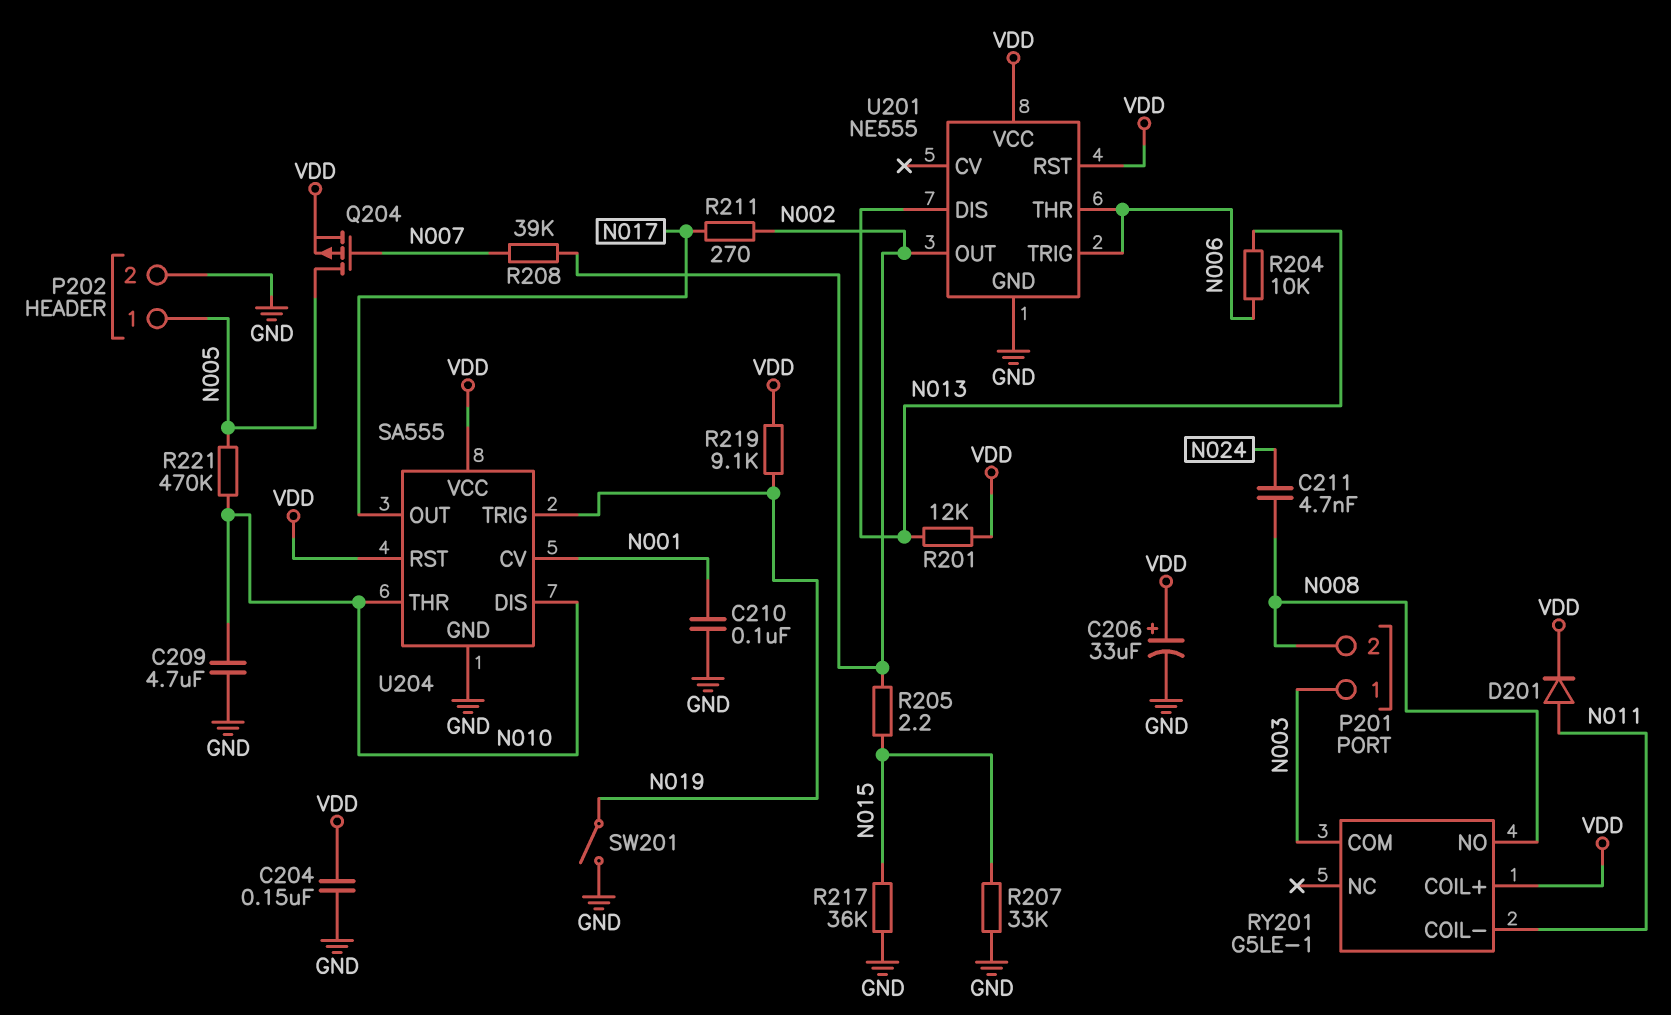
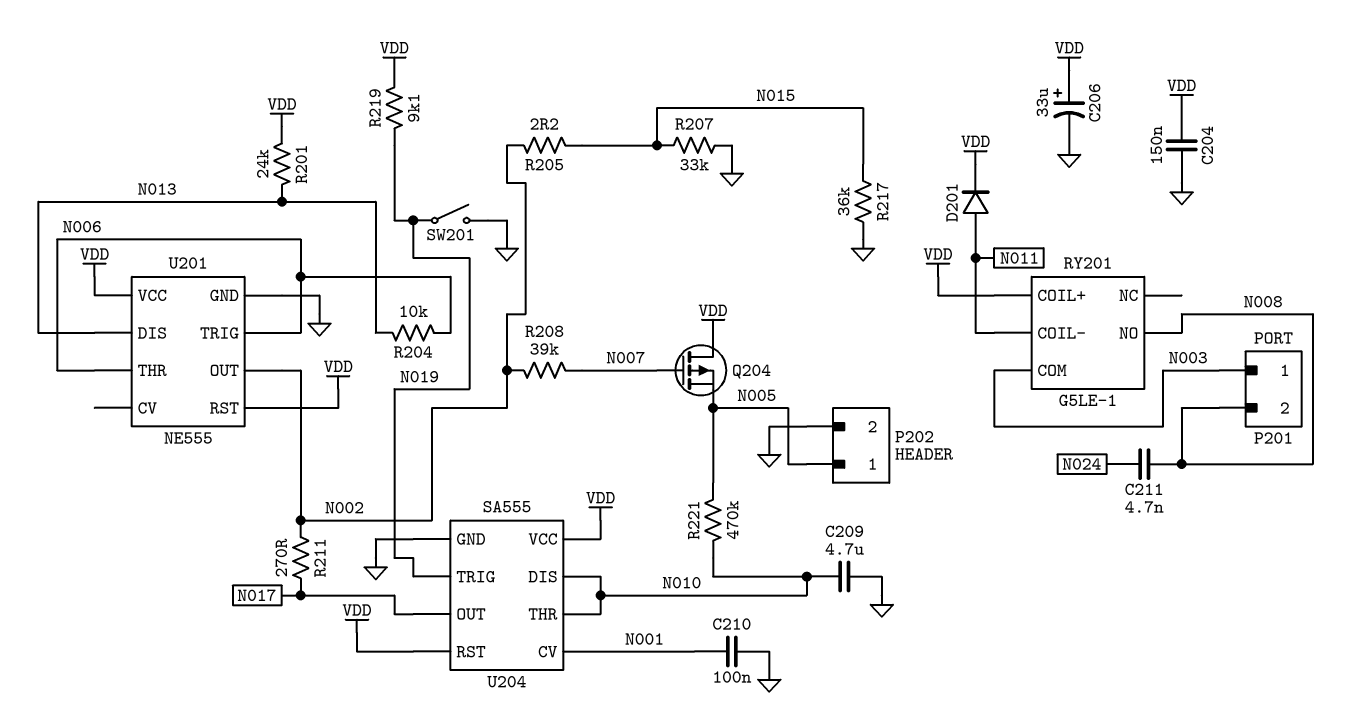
Q204: PMOS (G N007, D N005, S VDD) -> PMOS (G N007, D VDD, S N005)
R201: 12k (N013, VDD) -> 24k (N013, VDD)

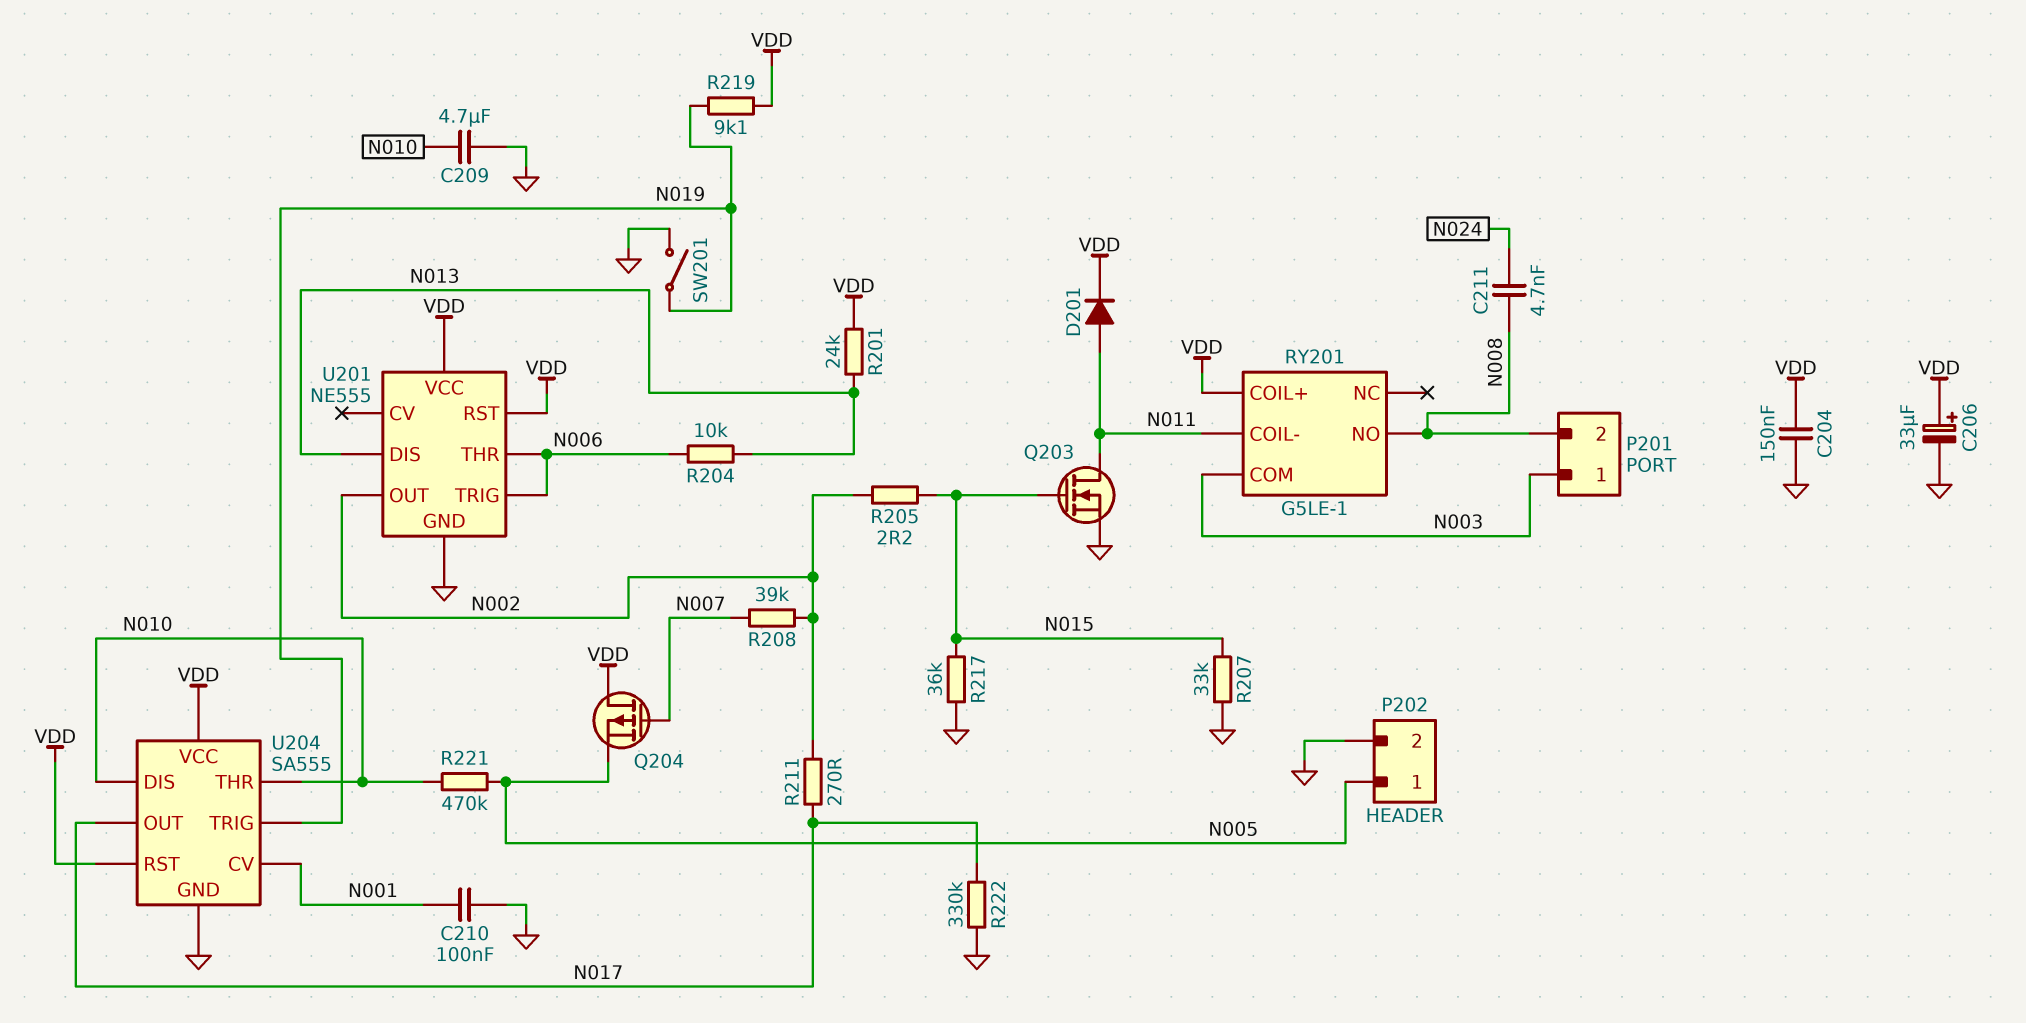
Q203: none -> NMOS (G N015, D N011, S GND)
R222: none -> 330k (GND, N017)

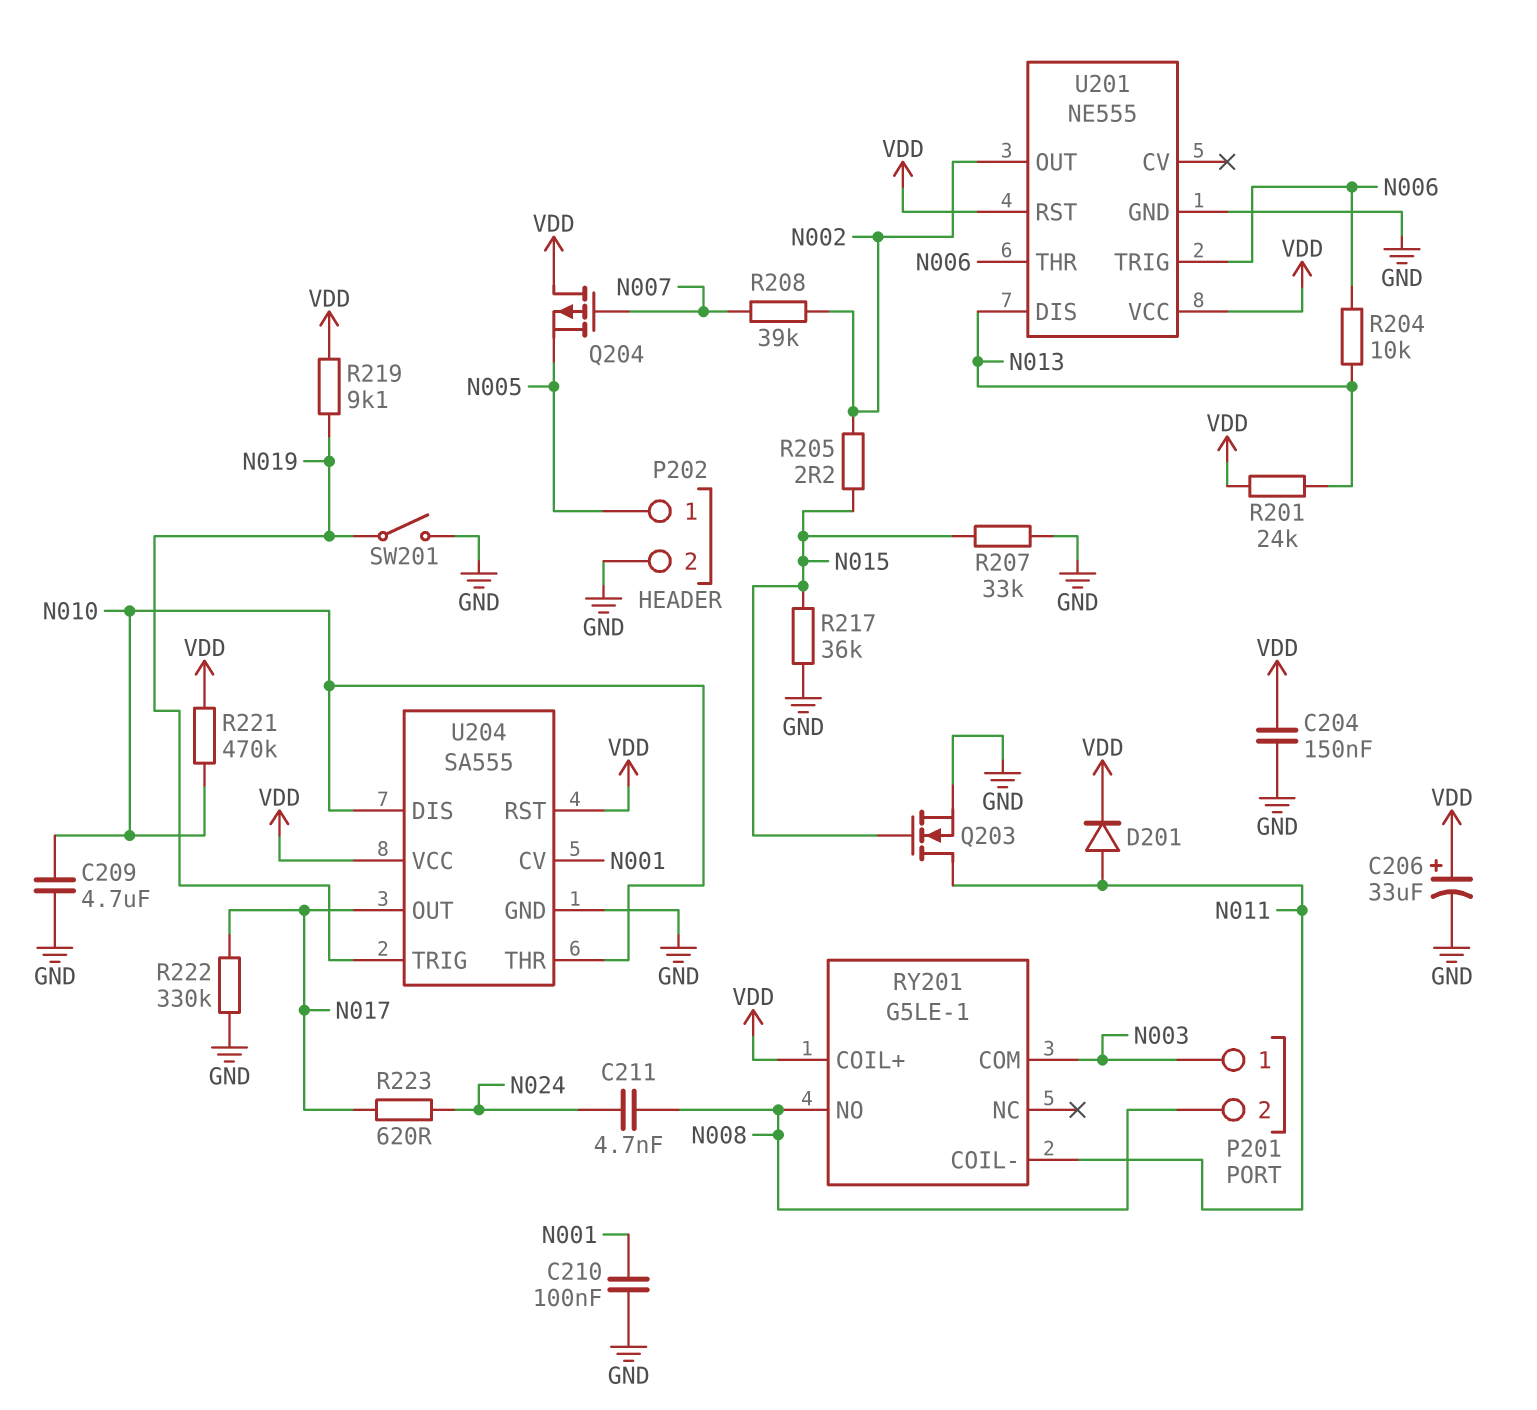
R211: 270 (N002, N017) -> none
R221: 470k (N005, N010) -> 470k (N010, VDD)
R223: none -> 620 (N017, N024)

